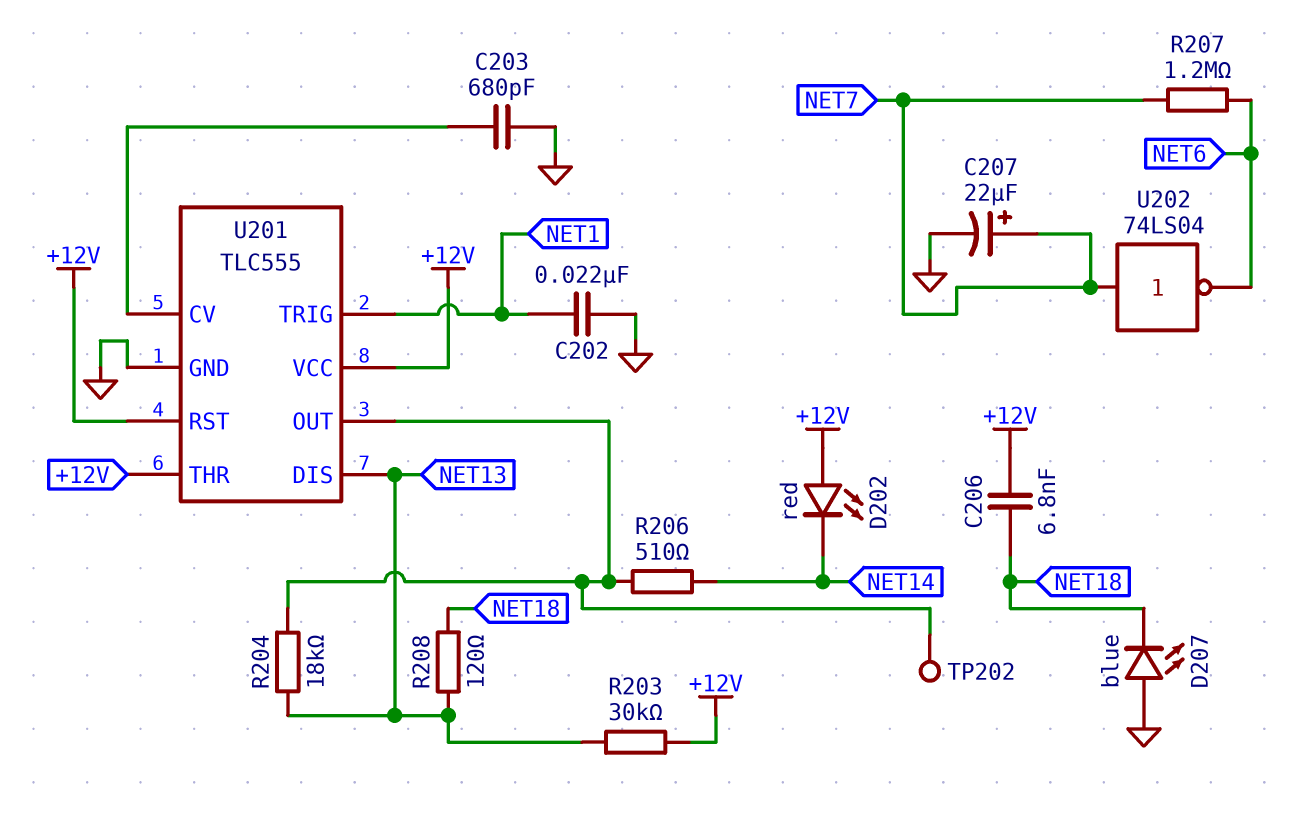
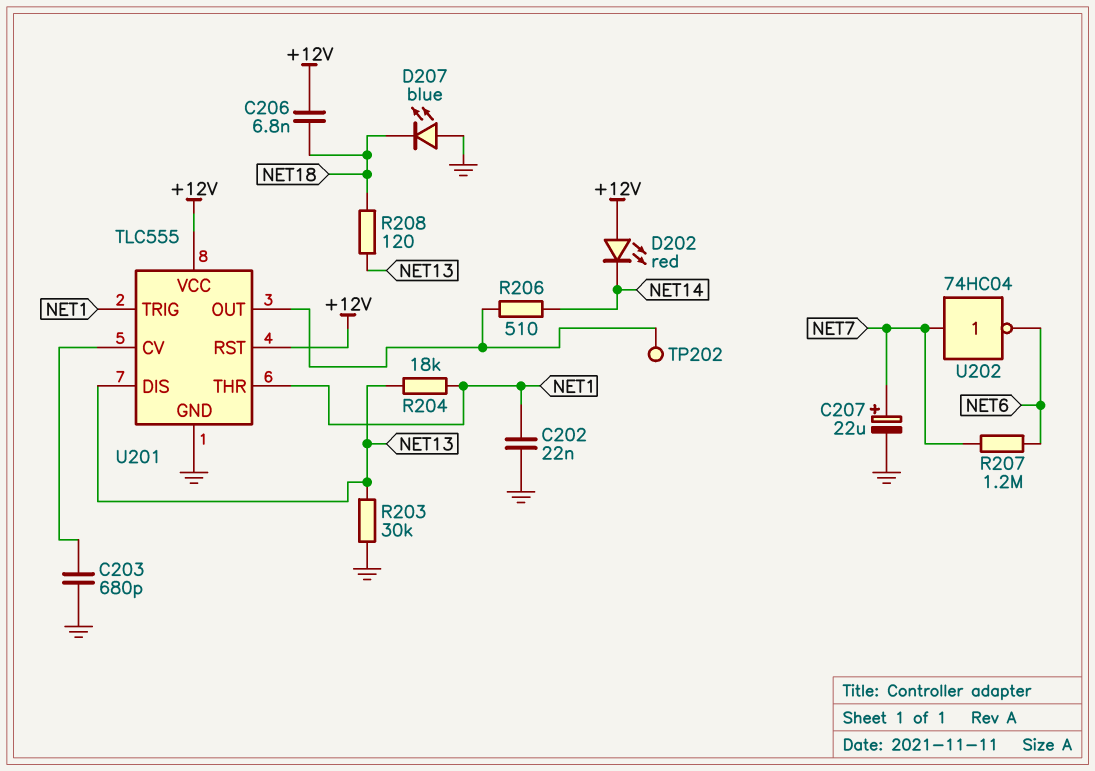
R203: 30k (+12V, NET13) -> 30k (GND, NET13)
R204: 18k (NET13, U201/OUT) -> 18k (NET1, NET13)
U201 pin THR: +12V -> NET1
U202: NOT 74LS04 (in NET7, out NET6) -> NOT 74HC04 (in NET7, out NET6)

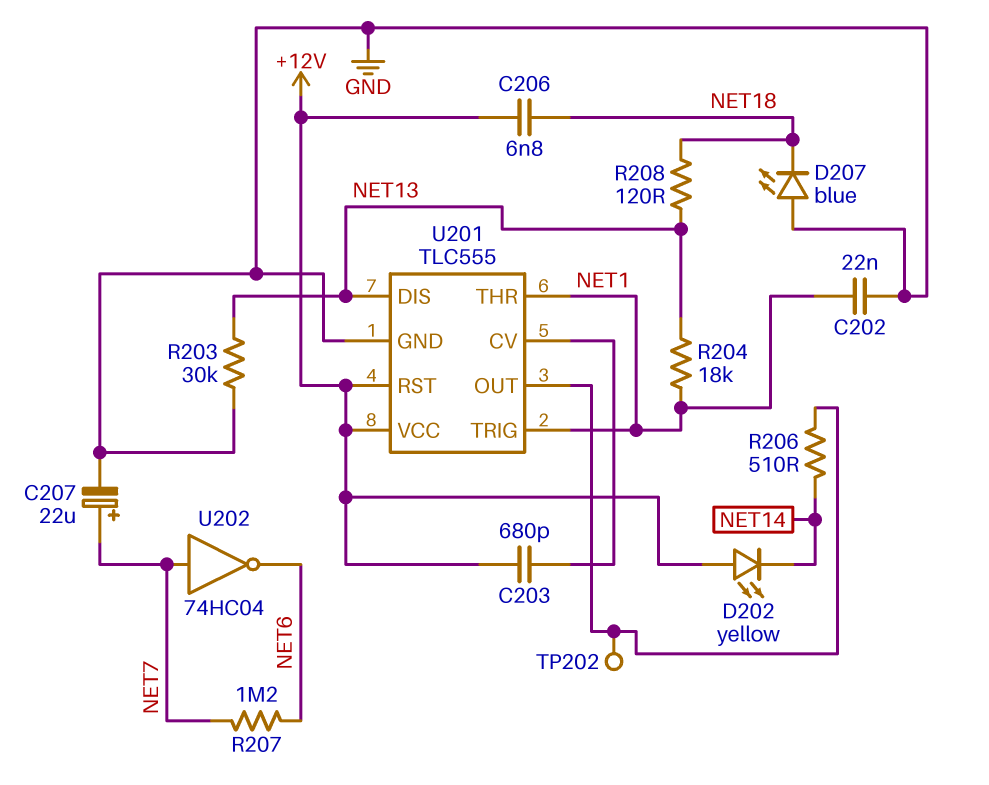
C203: 680pF (GND, U201/CV) -> 680pF (+12V, U201/CV)
D202: LED red (A +12V, K NET14) -> LED yellow (A +12V, K NET14)

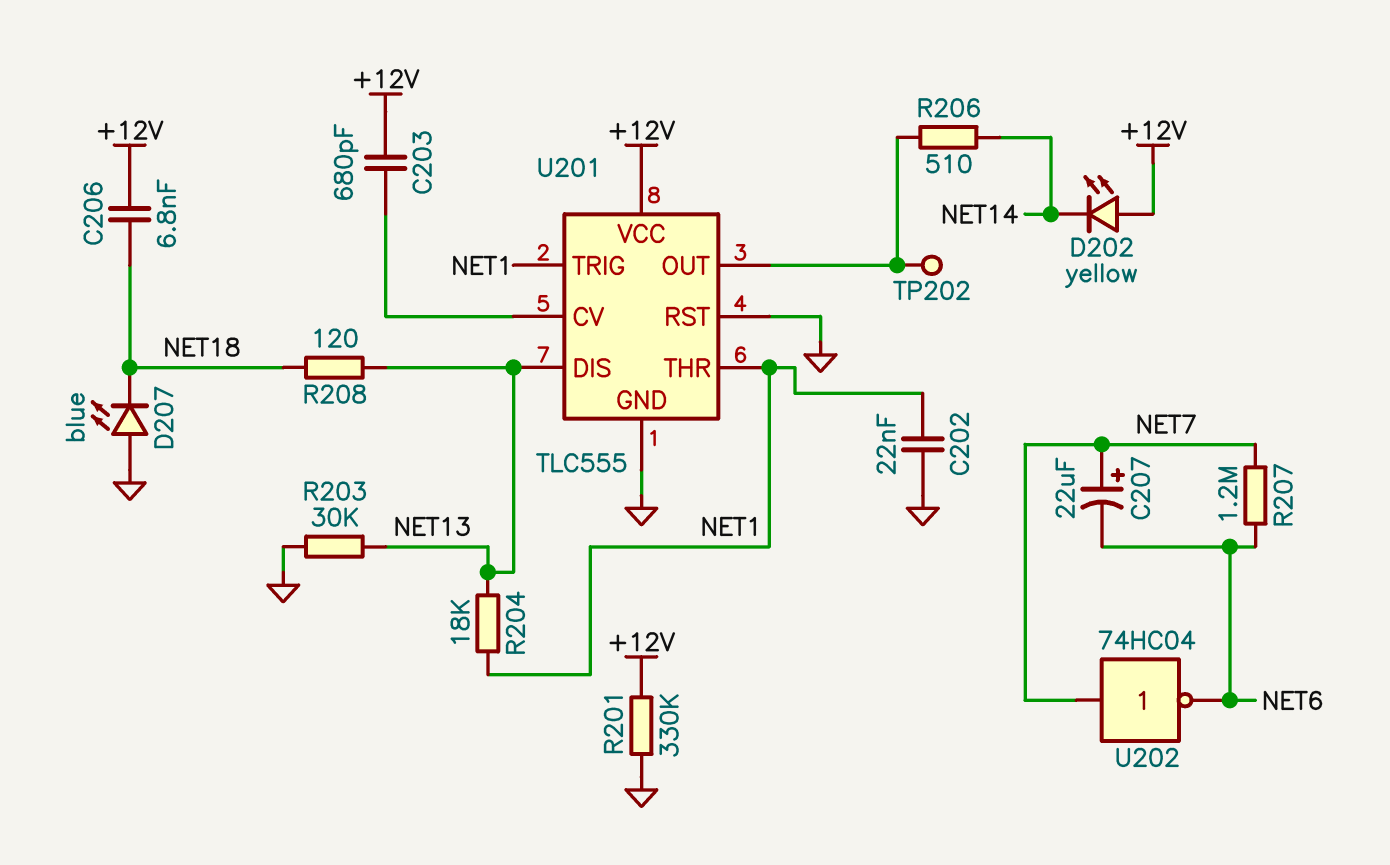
C207: 22uF (plus NET7, minus GND) -> 22uF (plus NET7, minus NET6)
R201: none -> 330k (+12V, GND)
U201 pin RST: +12V -> GND

